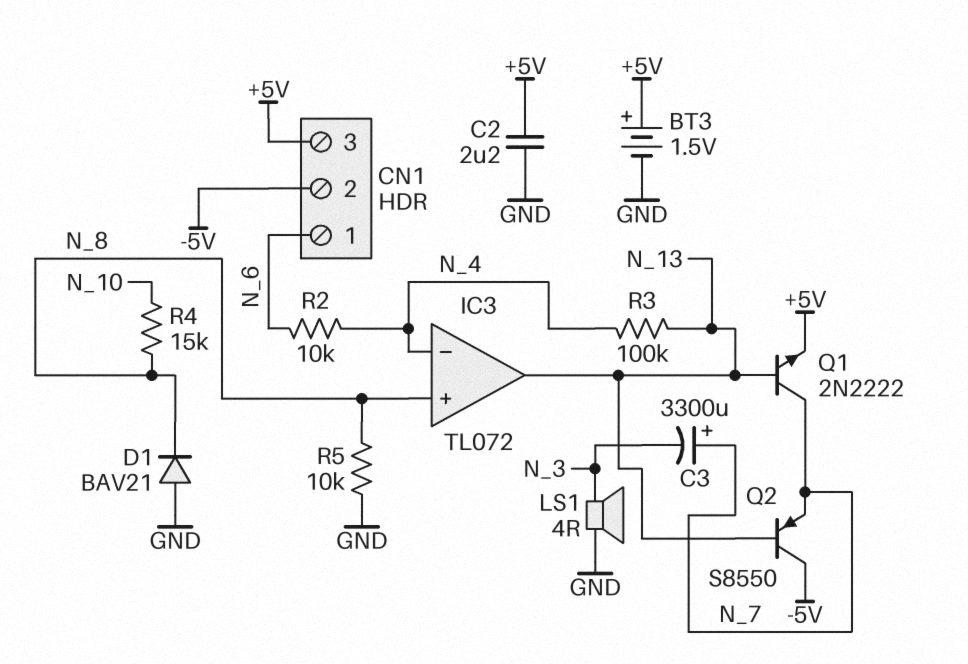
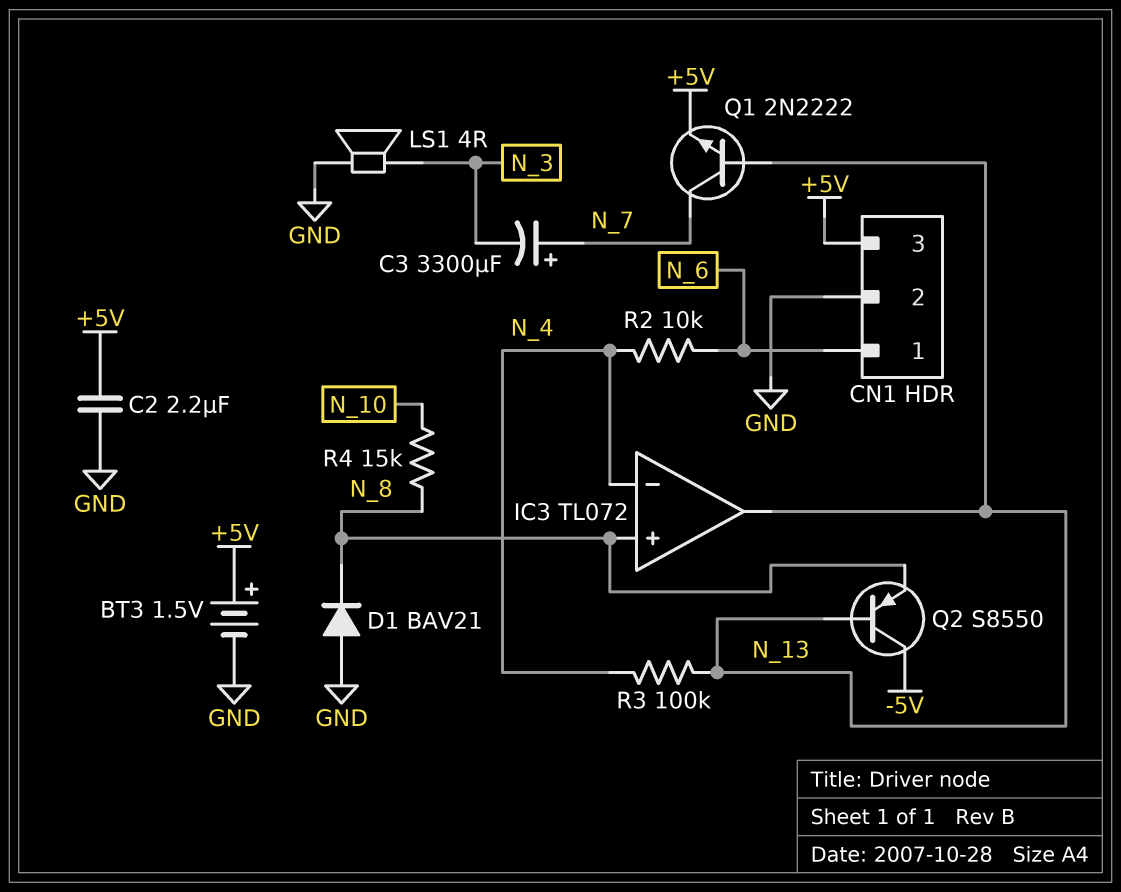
CN1 pin 2: -5V -> GND
Q2: PNP S8550 (B N_13, C -5V, E N_7) -> PNP S8550 (B N_13, C -5V, E N_8)
R5: 10k (GND, N_8) -> none

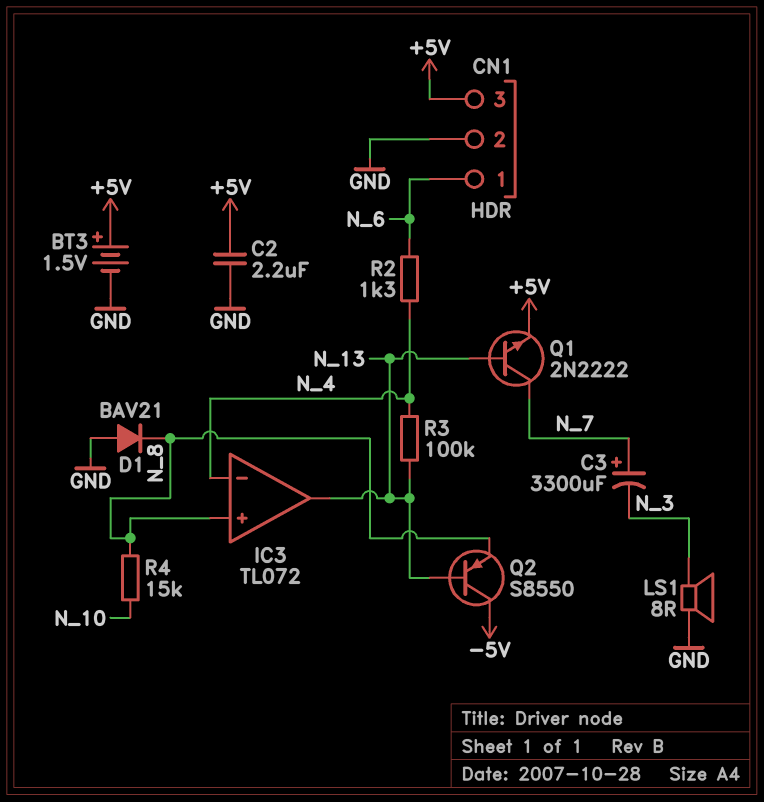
LS1: speaker 4R (GND, N_3) -> speaker 8R (GND, N_3)
R2: 10k (N_4, N_6) -> 1.3k (N_4, N_6)

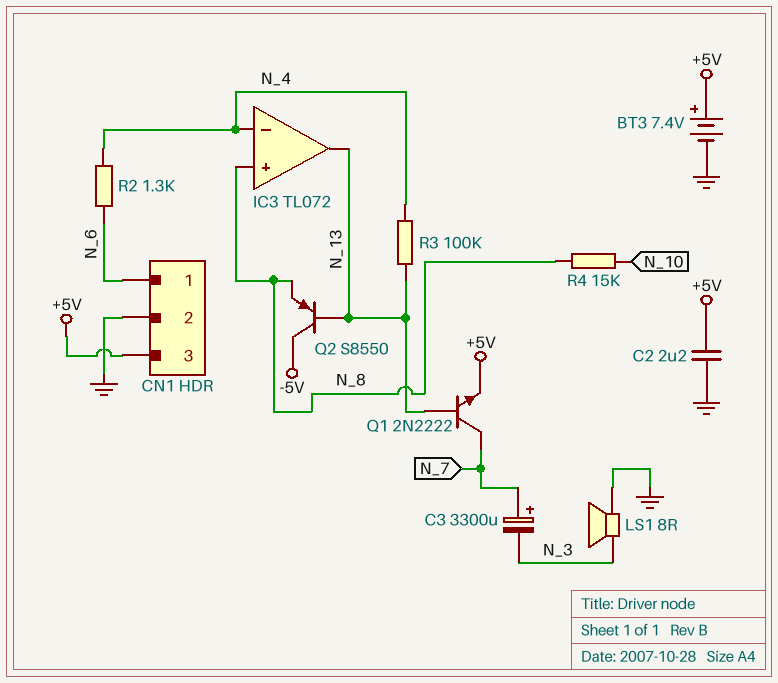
BT3: 1.5V (plus +5V, minus GND) -> 7.4V (plus +5V, minus GND)
D1: diode BAV21 (A GND, K N_8) -> none

